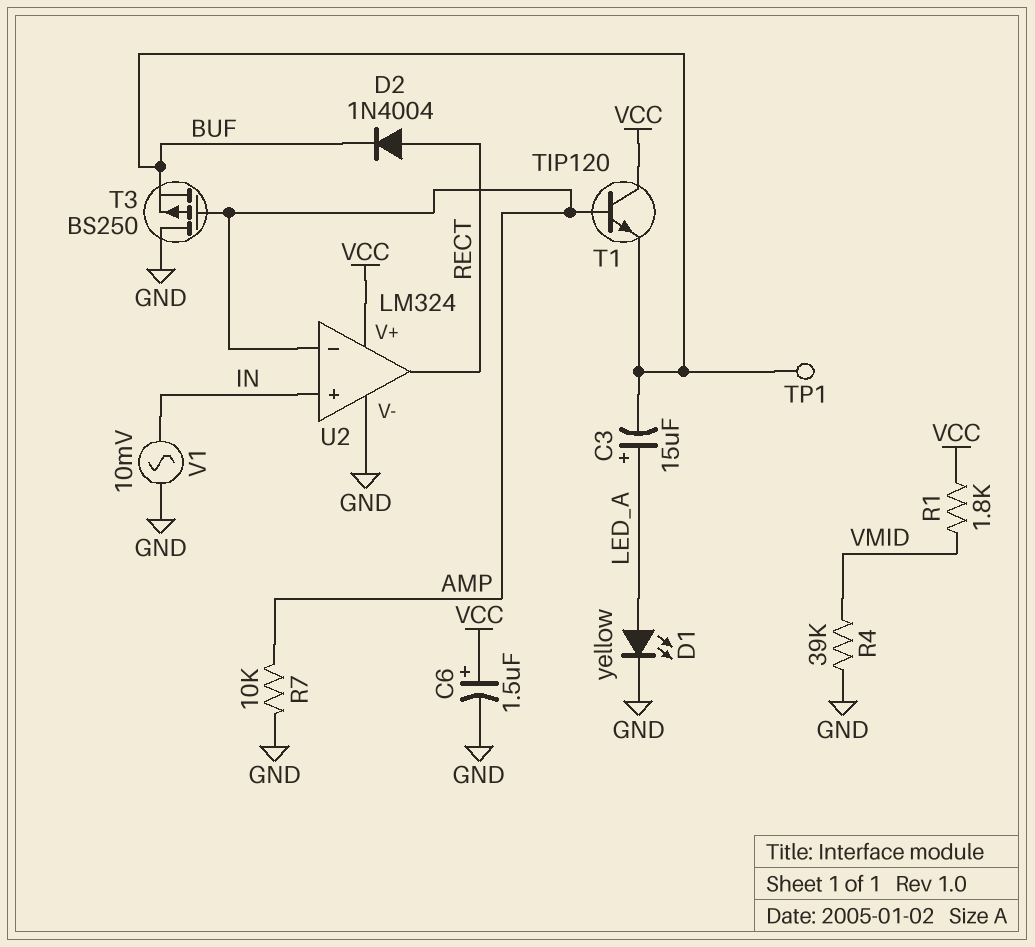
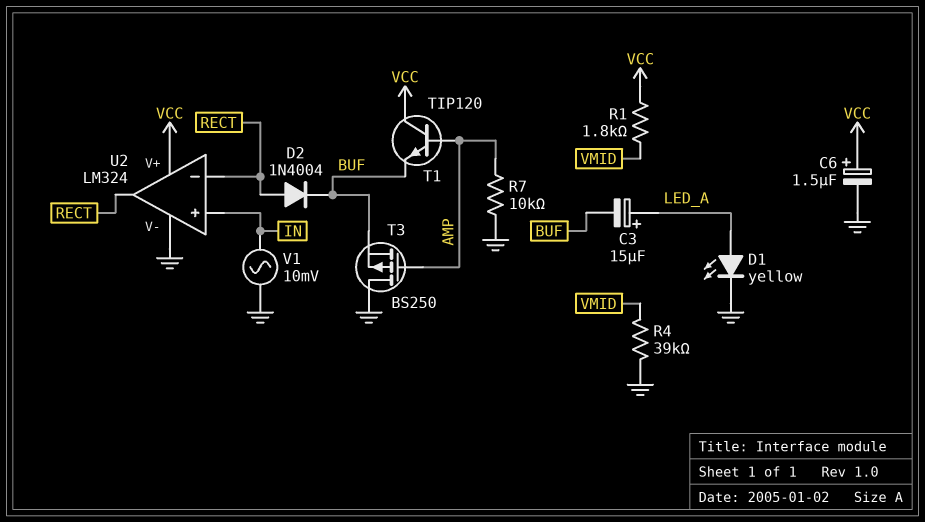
TP1: test point (BUF) -> none
U2 pin in-: AMP -> RECT

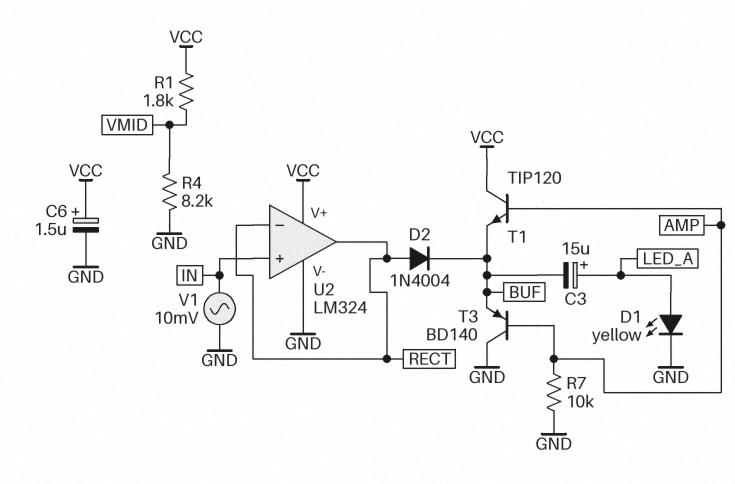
R4: 39k (GND, VMID) -> 8.2k (GND, VMID)
T3: PMOS BS250 (G AMP, D GND, S BUF) -> PNP BD140 (B AMP, C GND, E BUF)

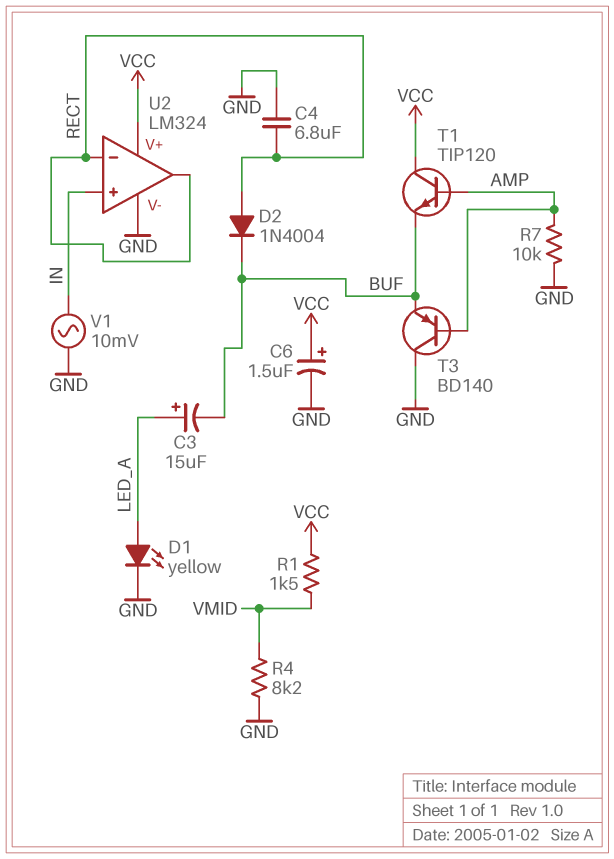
C4: none -> 6.8uF (GND, RECT)
R1: 1.8k (VCC, VMID) -> 1.5k (VCC, VMID)

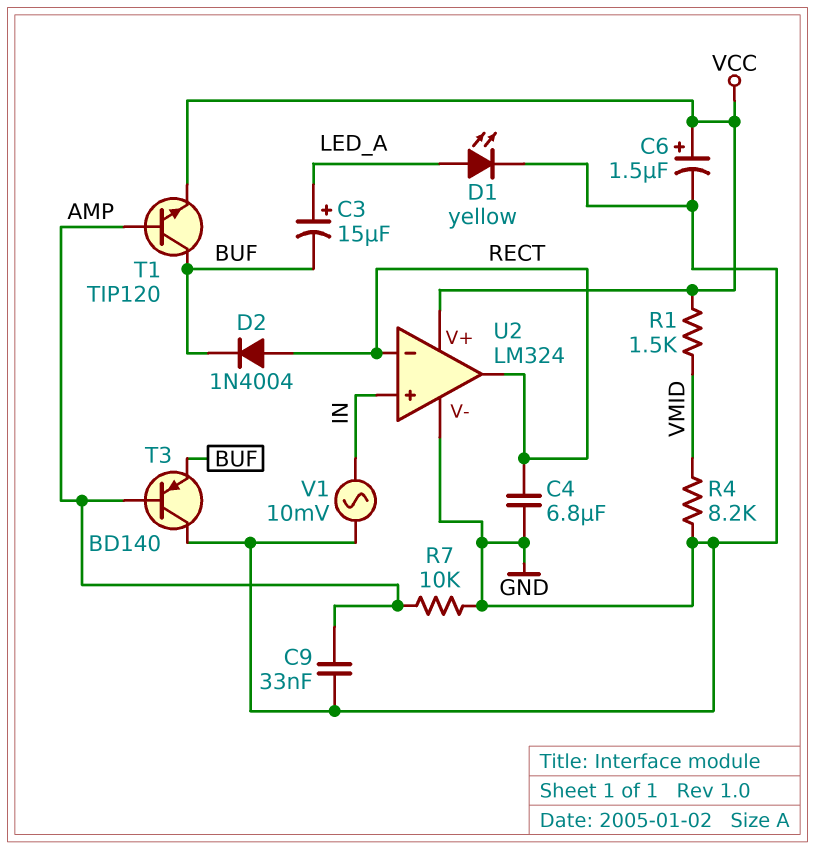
C9: none -> 33nF (AMP, GND)
T1: NPN TIP120 (B AMP, C VCC, E BUF) -> NPN TIP120 (B AMP, C BUF, E VCC)

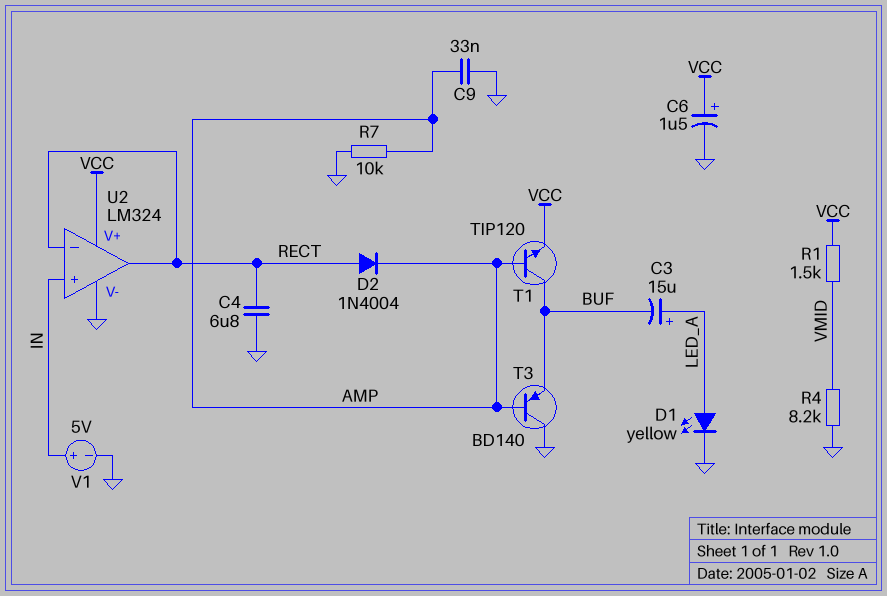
D2: diode 1N4004 (A RECT, K BUF) -> diode 1N4004 (A RECT, K AMP)
V1: AC 10mV (GND, IN) -> 5V (plus IN, minus GND)

